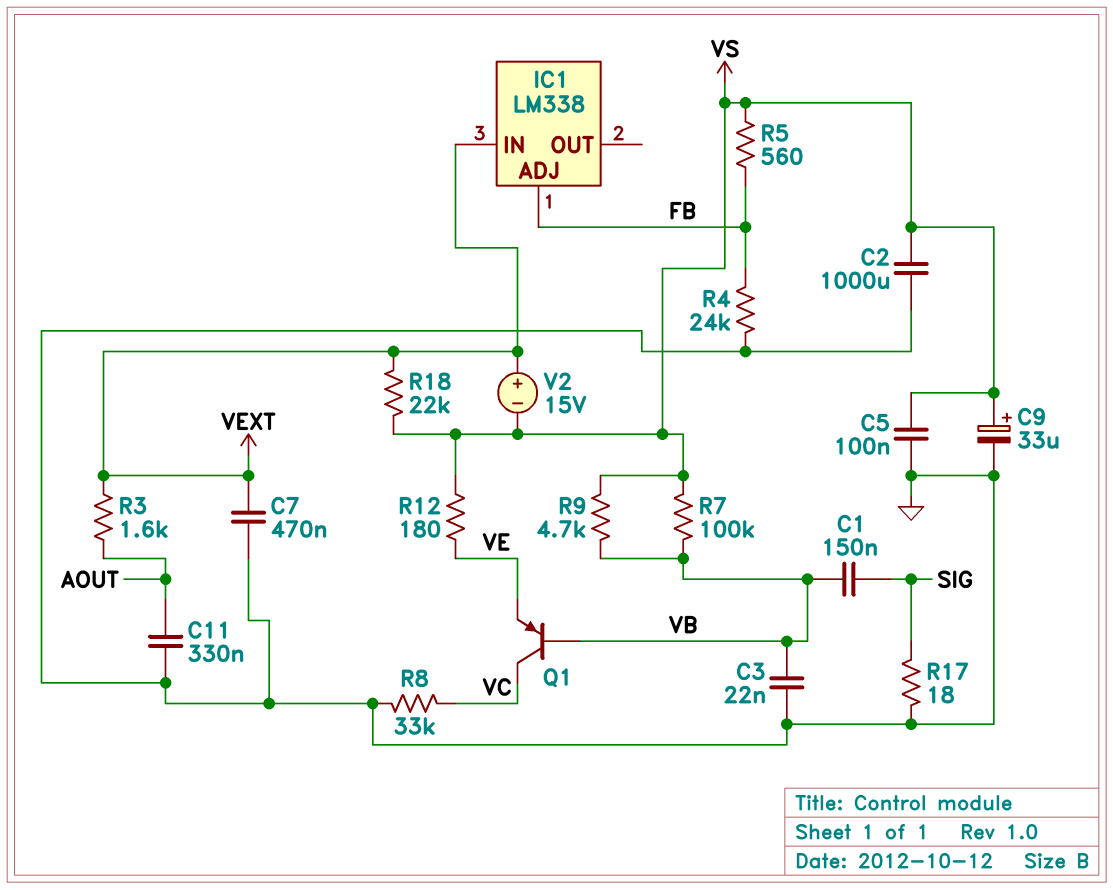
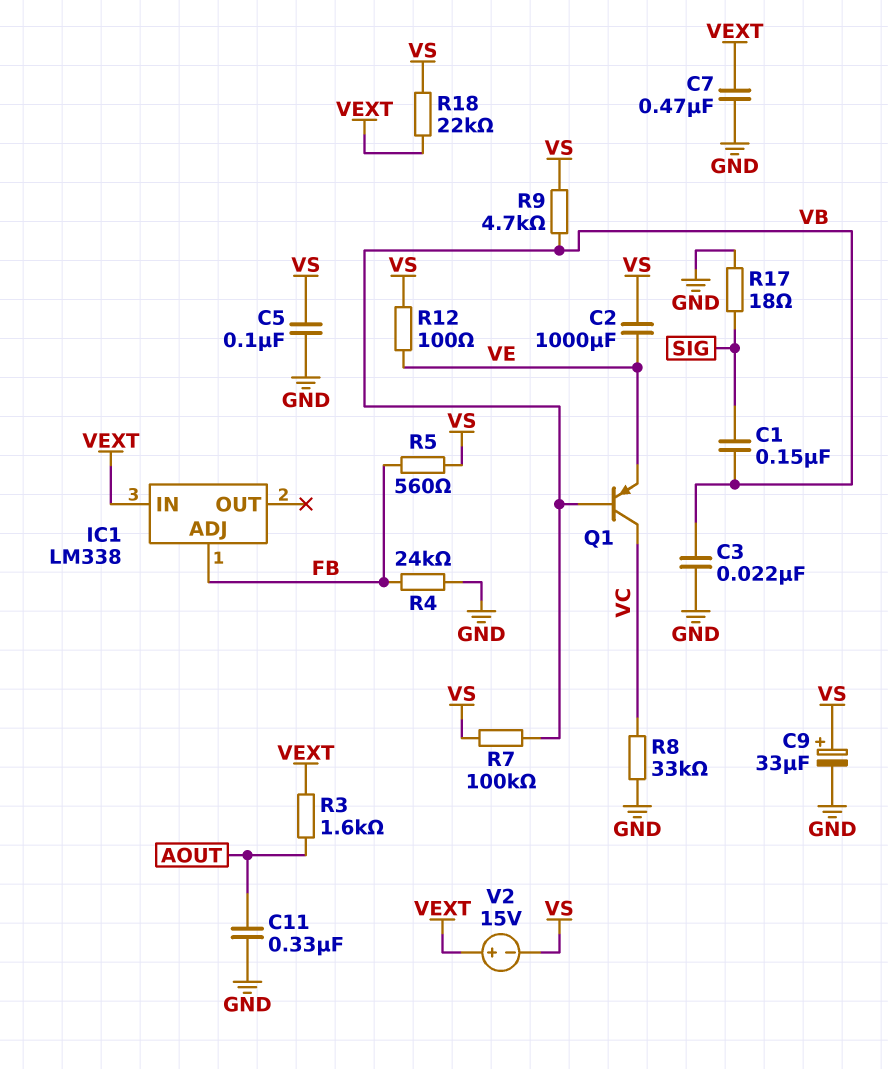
C2: 1000uF (GND, VS) -> 1000uF (VE, VS)
R12: 180 (VE, VS) -> 100 (VE, VS)

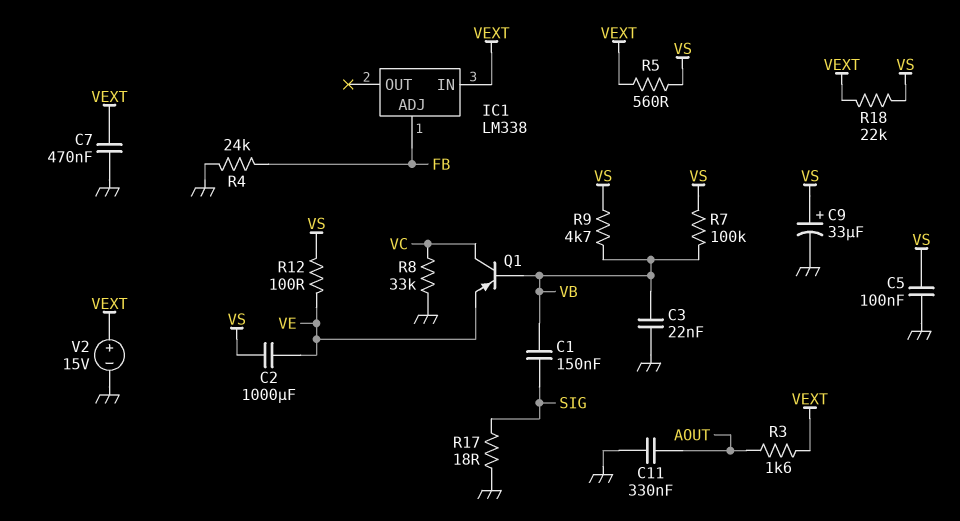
R5: 560 (FB, VS) -> 560 (VEXT, VS)
V2: 15V (plus VEXT, minus VS) -> 15V (plus VEXT, minus GND)

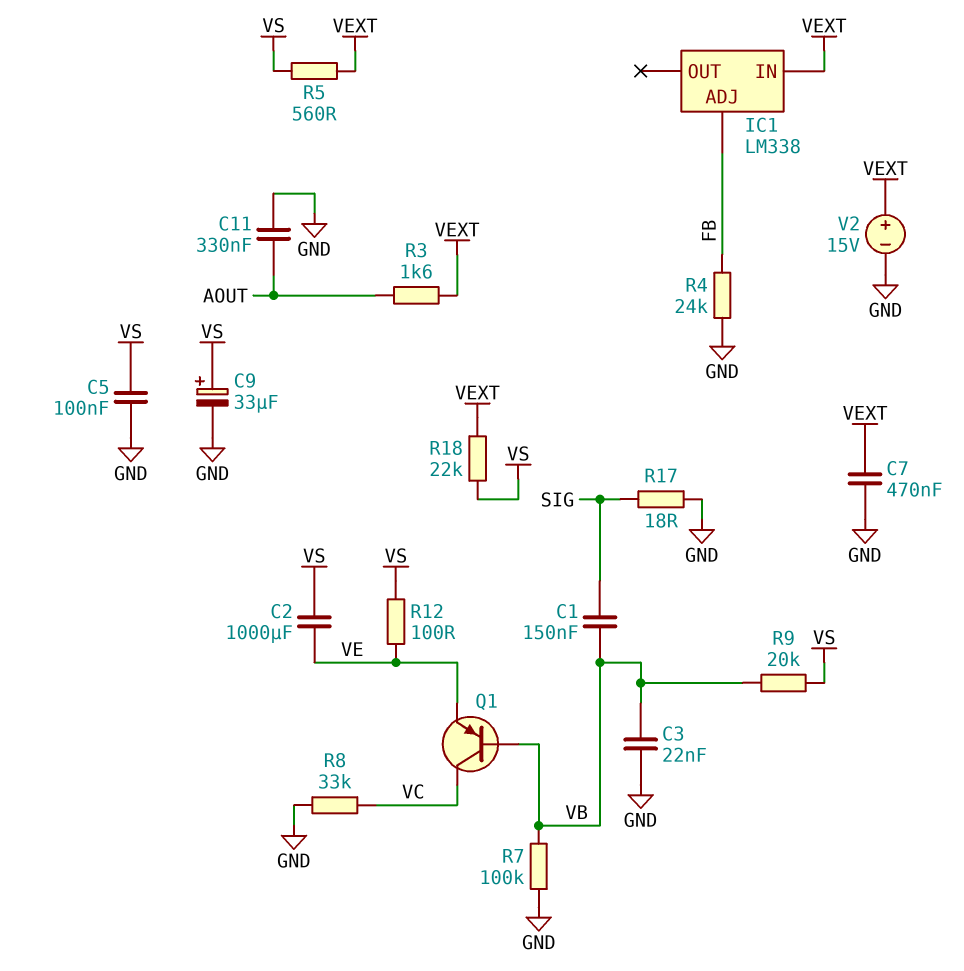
R7: 100k (VB, VS) -> 100k (GND, VB)
R9: 4.7k (VB, VS) -> 20k (VB, VS)

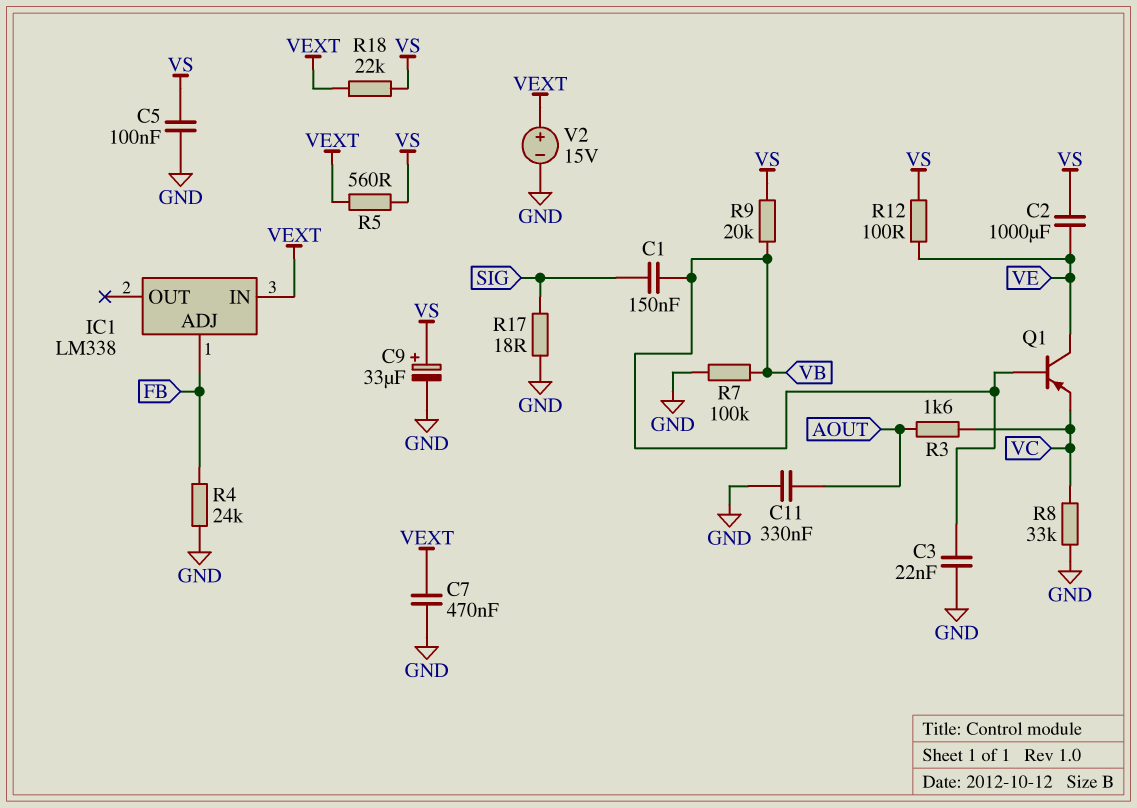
Q1: PNP (B VB, C VC, E VE) -> PNP (B VB, C VE, E VC)
R3: 1.6k (AOUT, VEXT) -> 1.6k (AOUT, VC)

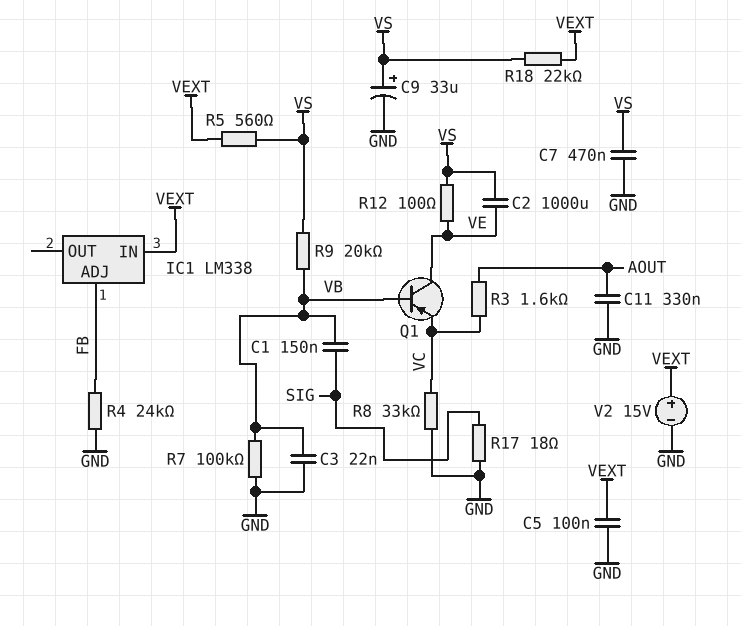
C5: 100nF (GND, VS) -> 100nF (GND, VEXT)
C7: 470nF (GND, VEXT) -> 470nF (GND, VS)

